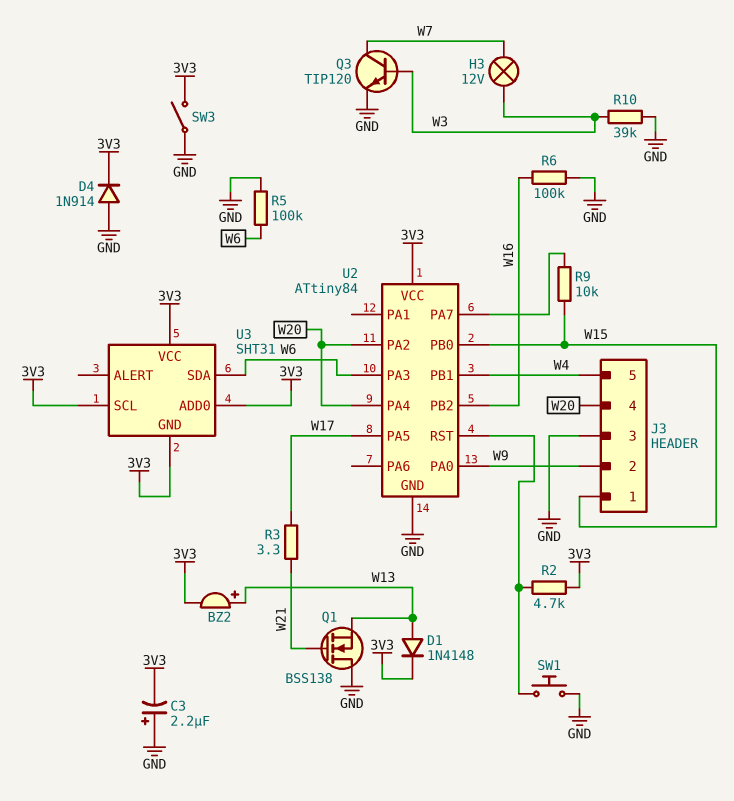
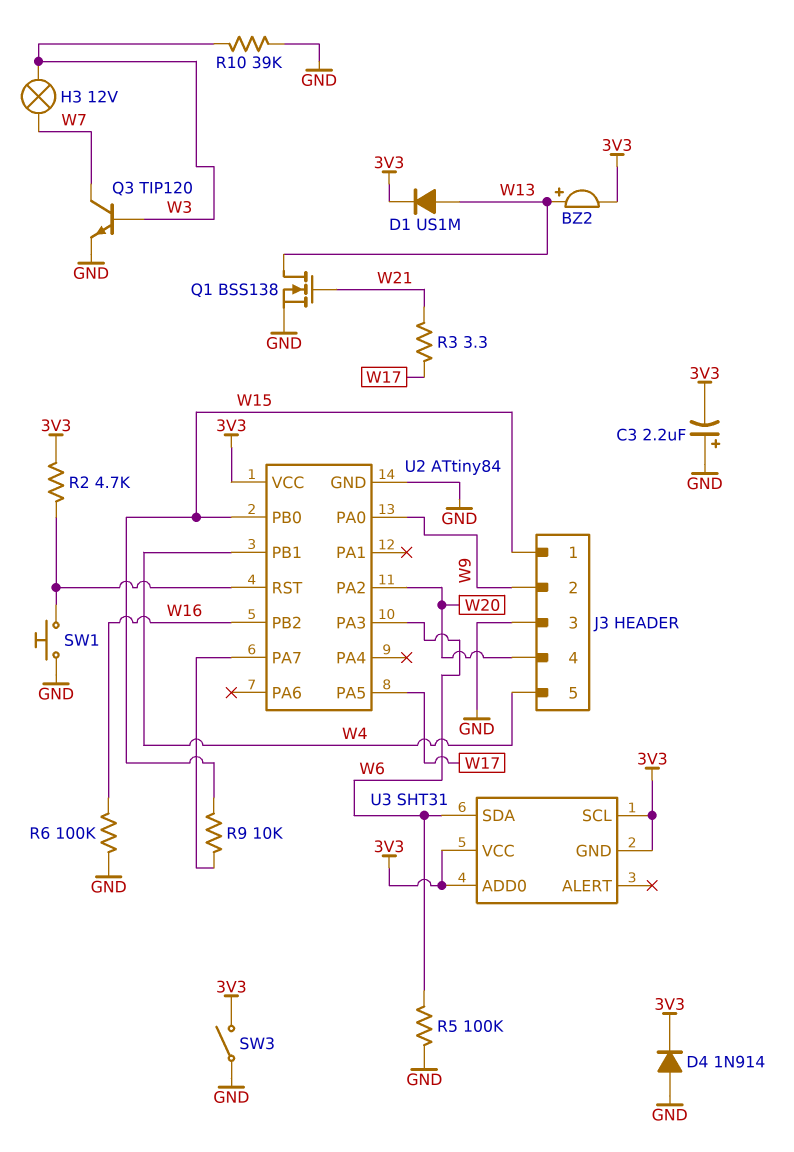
D1: diode 1N4148 (A W13, K 3V3) -> diode US1M (A W13, K 3V3)
Q1: NMOS BSS138 (G W21, D GND, S W13) -> NMOS BSS138 (G W21, D W13, S GND)
U2 pin PA4: W20 -> none

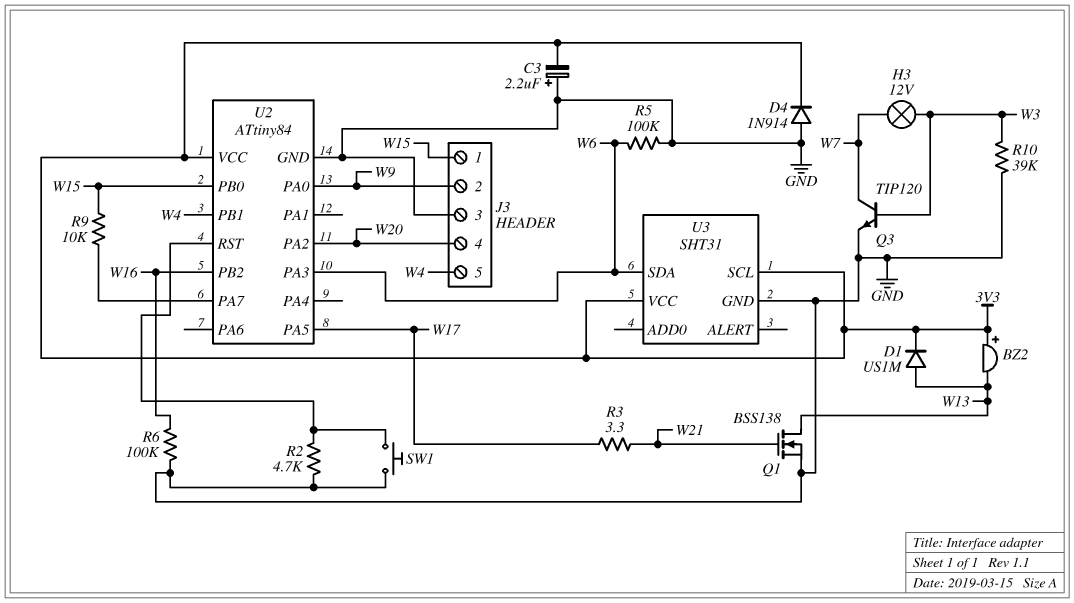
BZ2: buzzer (plus W13, minus 3V3) -> buzzer (plus 3V3, minus W13)
R2: 4.7k (3V3, U2/RST) -> 4.7k (GND, U2/RST)
SW3: switch (3V3, GND) -> none
U3 pin ADD0: 3V3 -> none
U3 pin GND: 3V3 -> GND

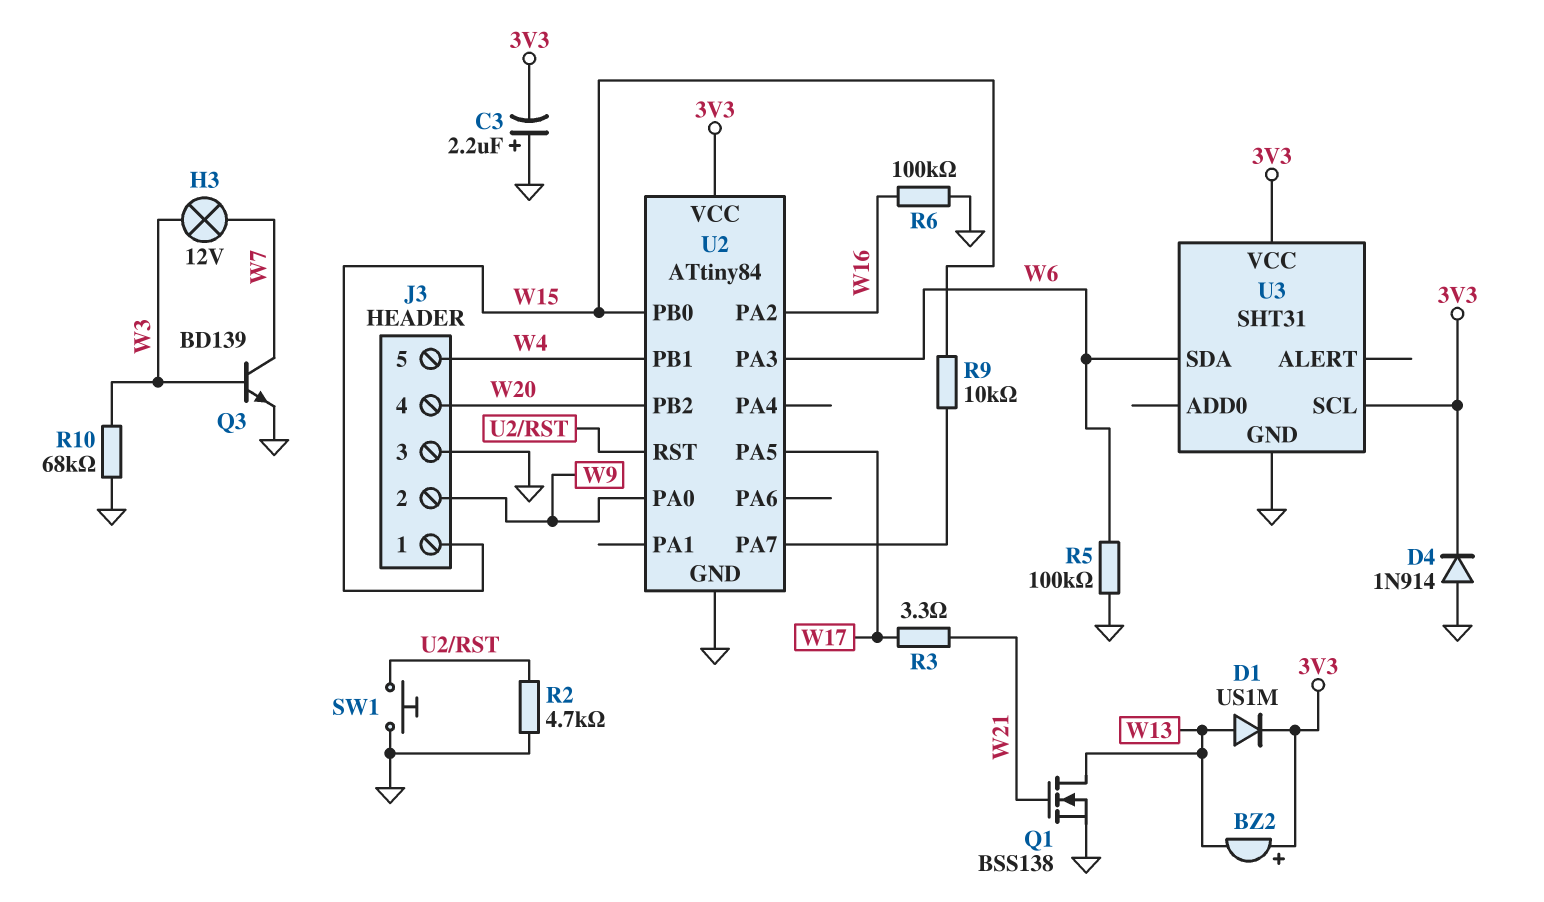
Q3: NPN TIP120 (B W3, C W7, E GND) -> NPN BD139 (B W3, C W7, E GND)
R10: 39k (GND, W3) -> 68k (GND, W3)
U2 pin PA2: W20 -> W16
U2 pin PB2: W16 -> W20

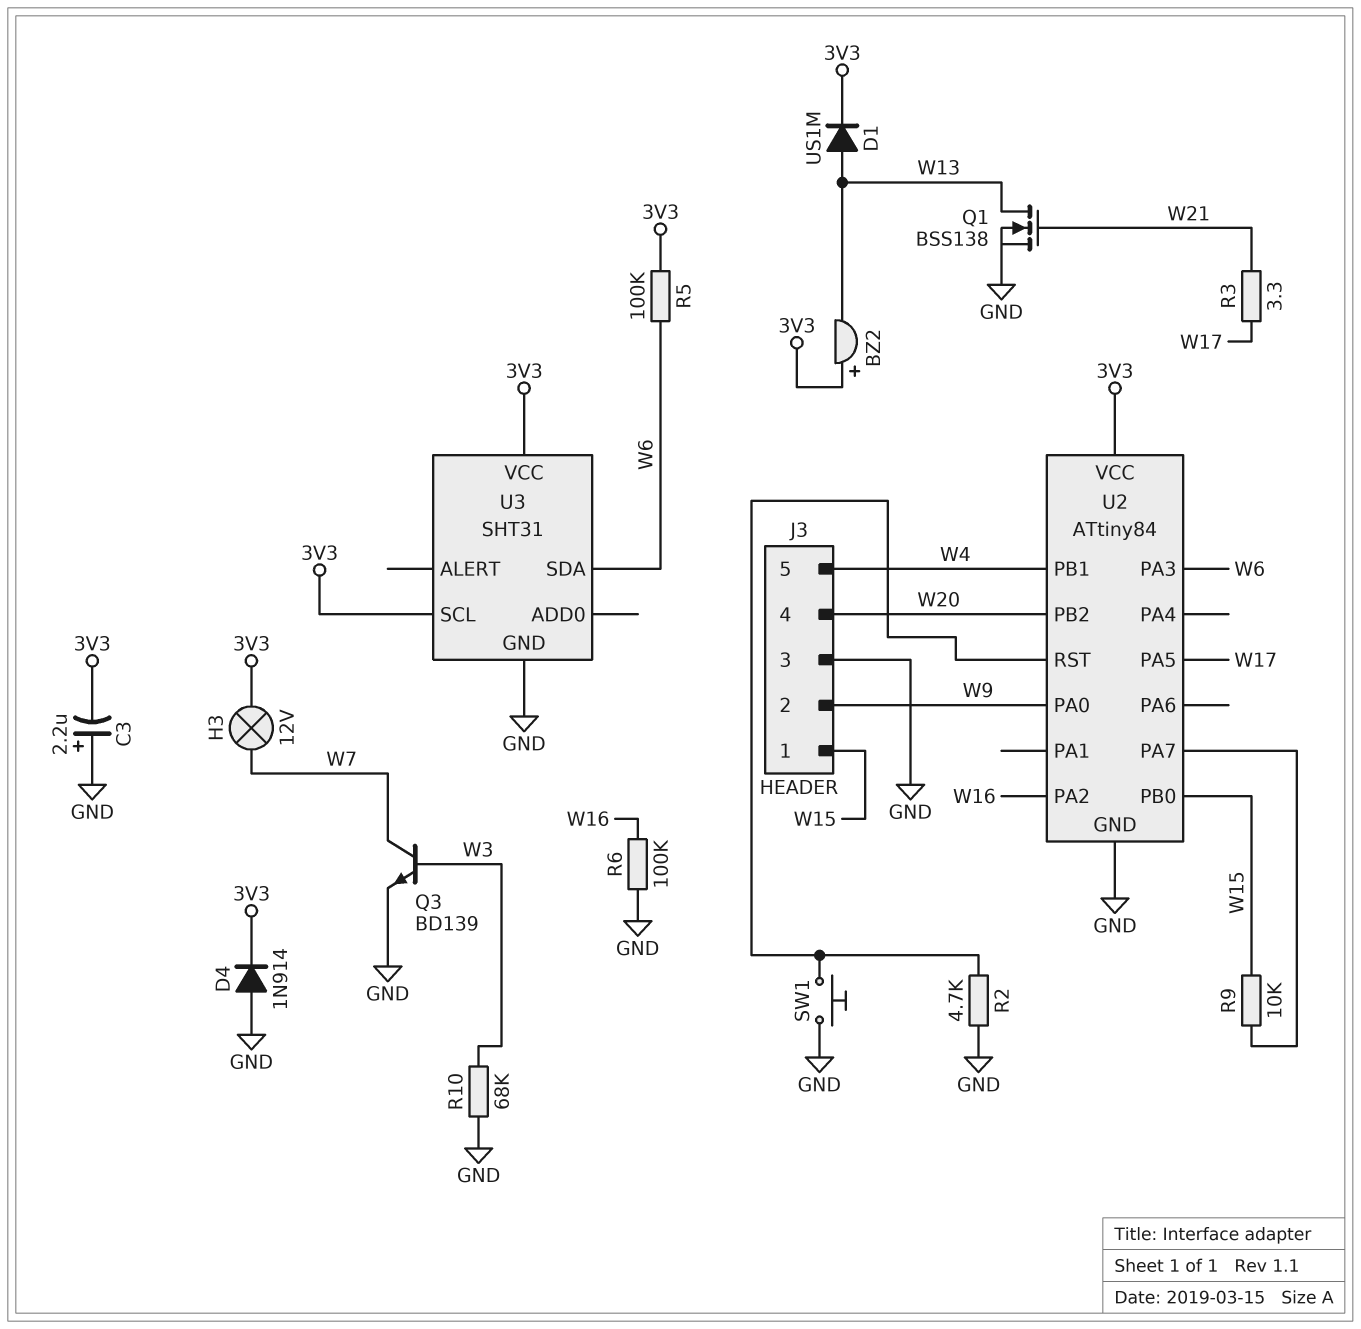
H3: lamp 12V (W3, W7) -> lamp 12V (3V3, W7)
R5: 100k (GND, W6) -> 100k (3V3, W6)

